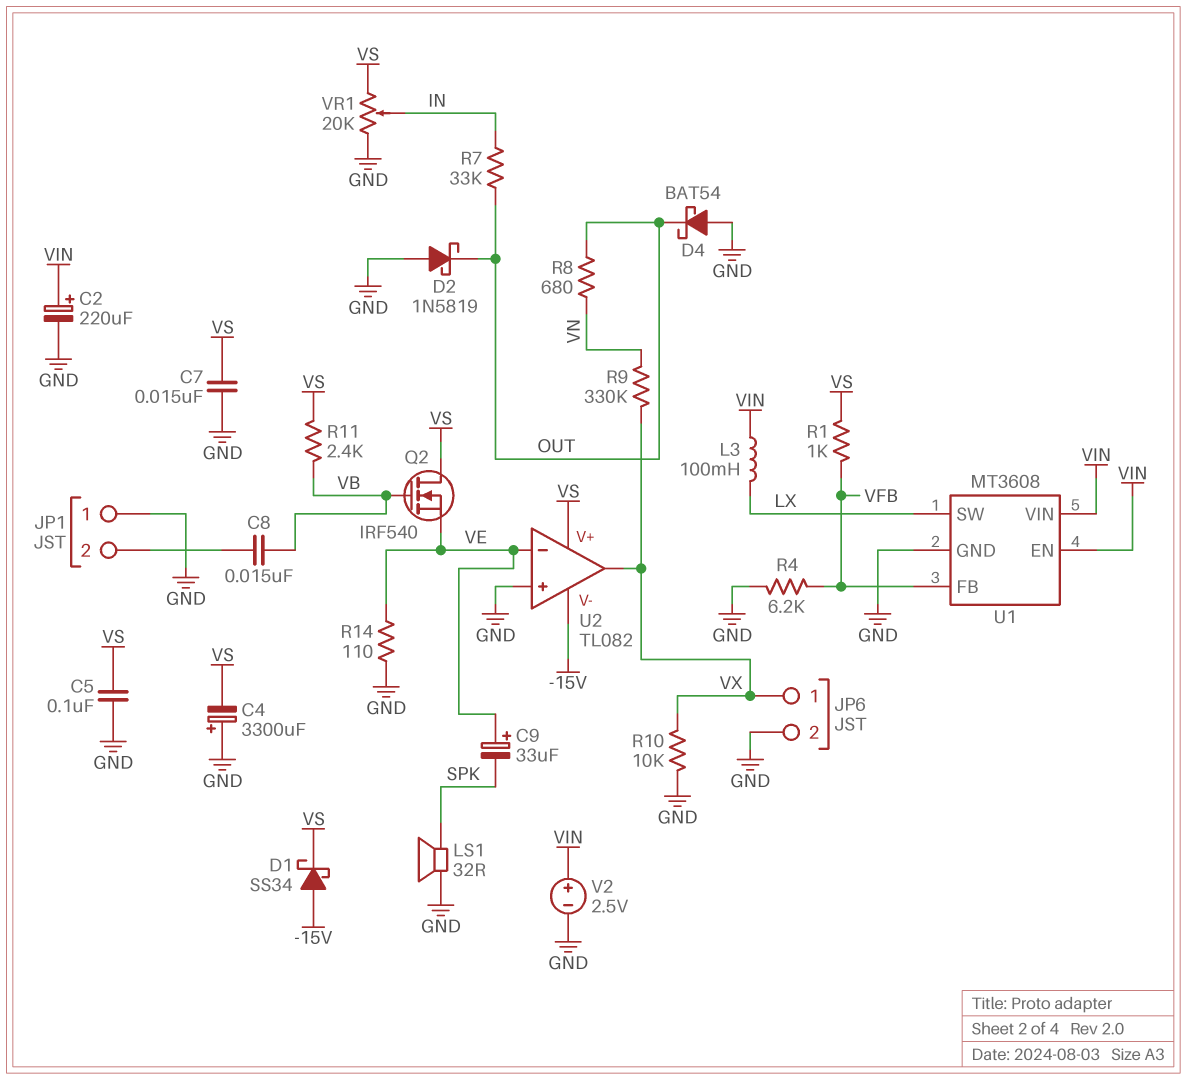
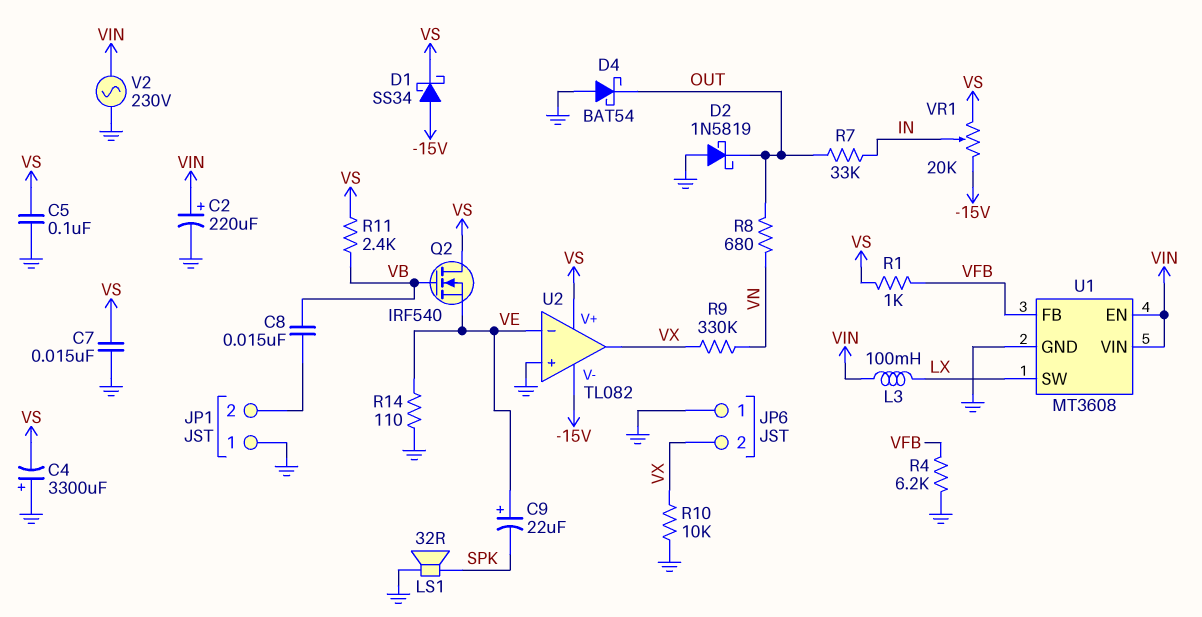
C9: 33uF (plus VE, minus SPK) -> 22uF (plus VE, minus SPK)
JP6 pin 1: VX -> GND
JP6 pin 2: GND -> VX
V2: 2.5V (plus VIN, minus GND) -> AC 230V (GND, VIN)
VR1: 20k (GND, VS, wiper IN) -> 20k (-15V, VS, wiper IN)

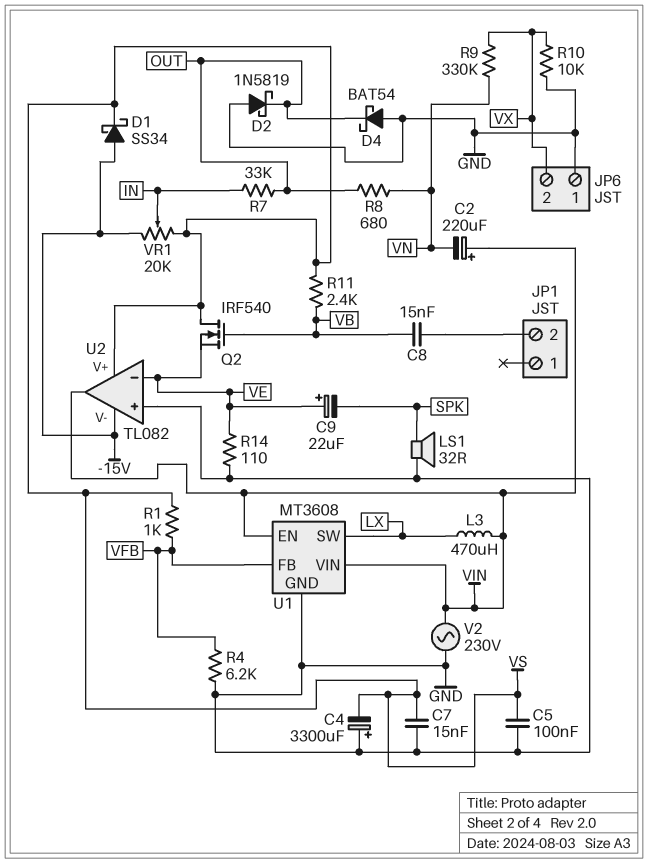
C2: 220uF (plus VIN, minus GND) -> 220uF (plus VIN, minus VN)
JP1 pin 1: GND -> none
L3: 100mH (LX, VIN) -> 470uH (LX, VIN)
U2 pin out: VX -> VIN

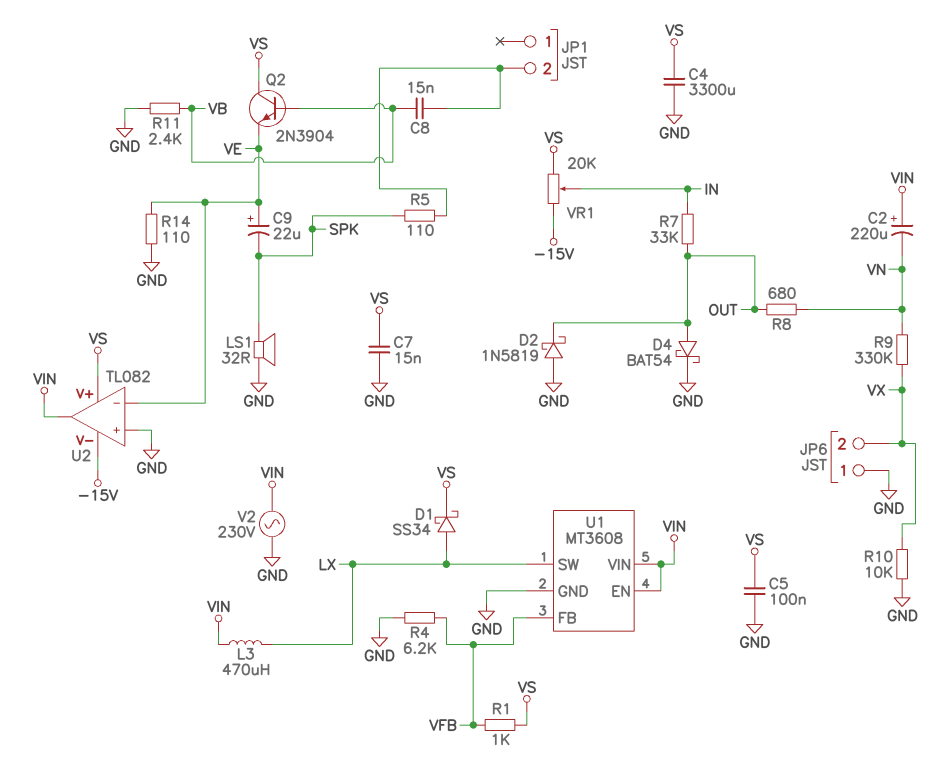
C4: 3300uF (plus GND, minus VS) -> 3300uF (GND, VS)
D1: schottky SS34 (A -15V, K VS) -> schottky SS34 (A LX, K VS)
D4: schottky BAT54 (A GND, K OUT) -> schottky BAT54 (A OUT, K GND)
Q2: NMOS IRF540 (G VB, D VS, S VE) -> NPN 2N3904 (B VB, C VS, E VE)
R5: none -> 110 (JP1/2, SPK)
R11: 2.4k (VB, VS) -> 2.4k (GND, VB)

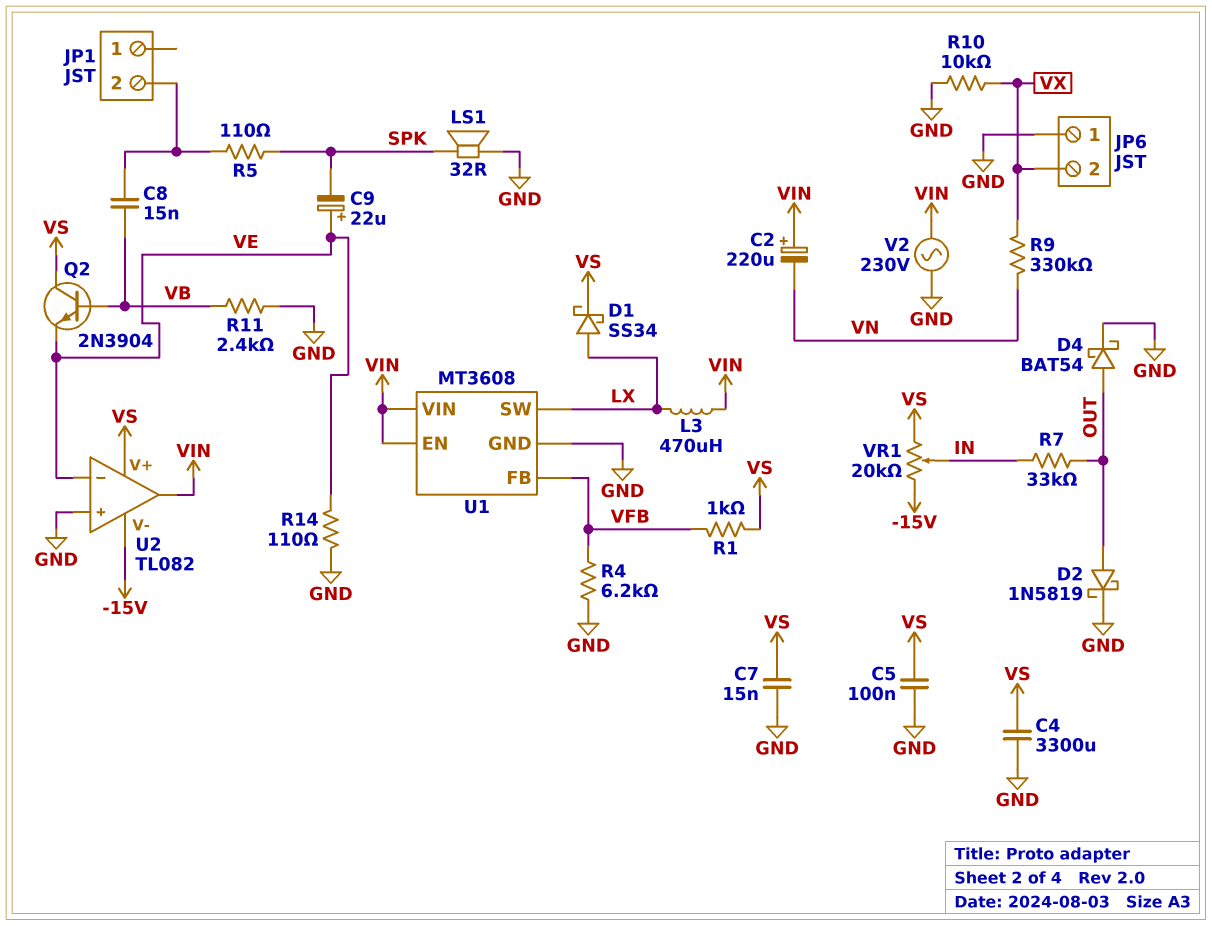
D2: schottky 1N5819 (A GND, K OUT) -> schottky 1N5819 (A OUT, K GND)
R8: 680 (OUT, VN) -> none

